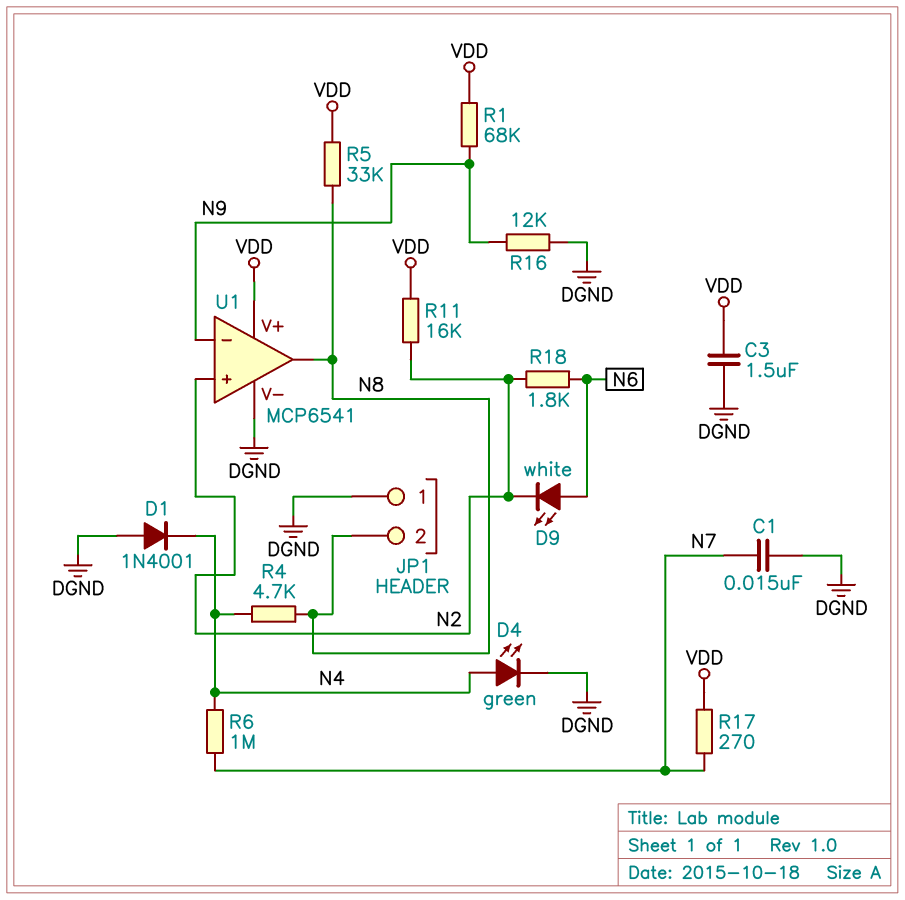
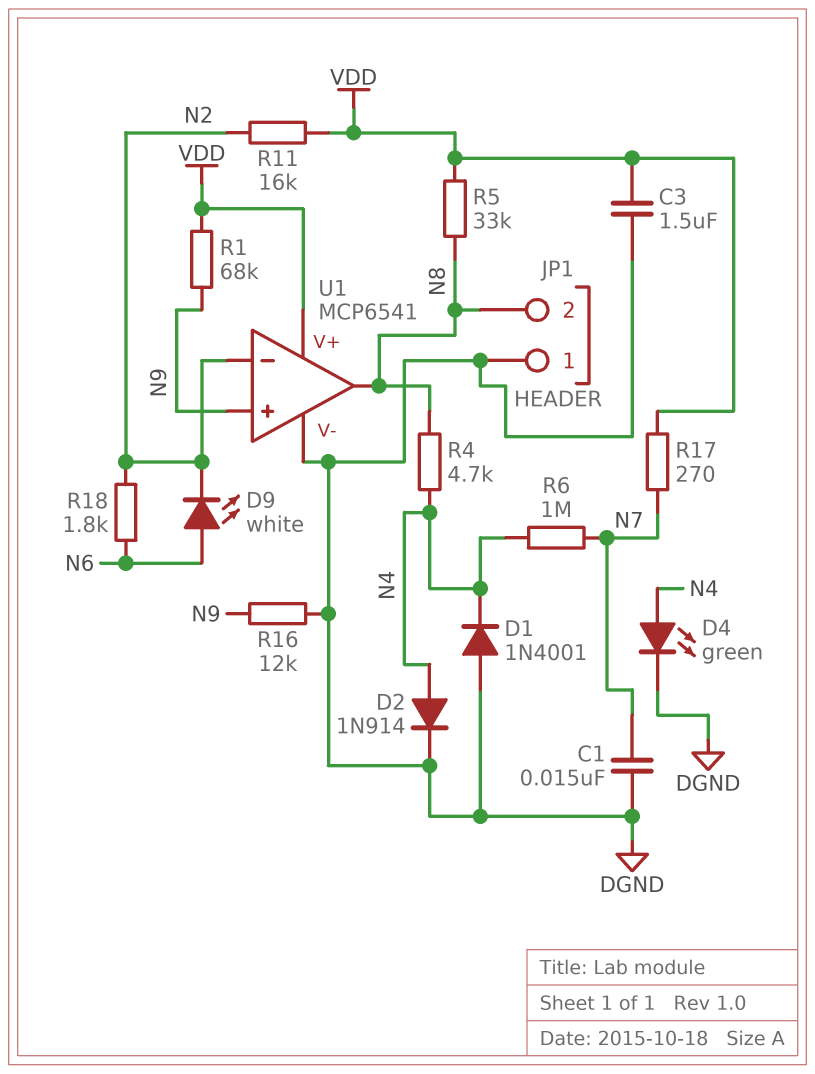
D2: none -> diode 1N914 (A N4, K DGND)
U1 pin in+: N2 -> N9
U1 pin in-: N9 -> N2

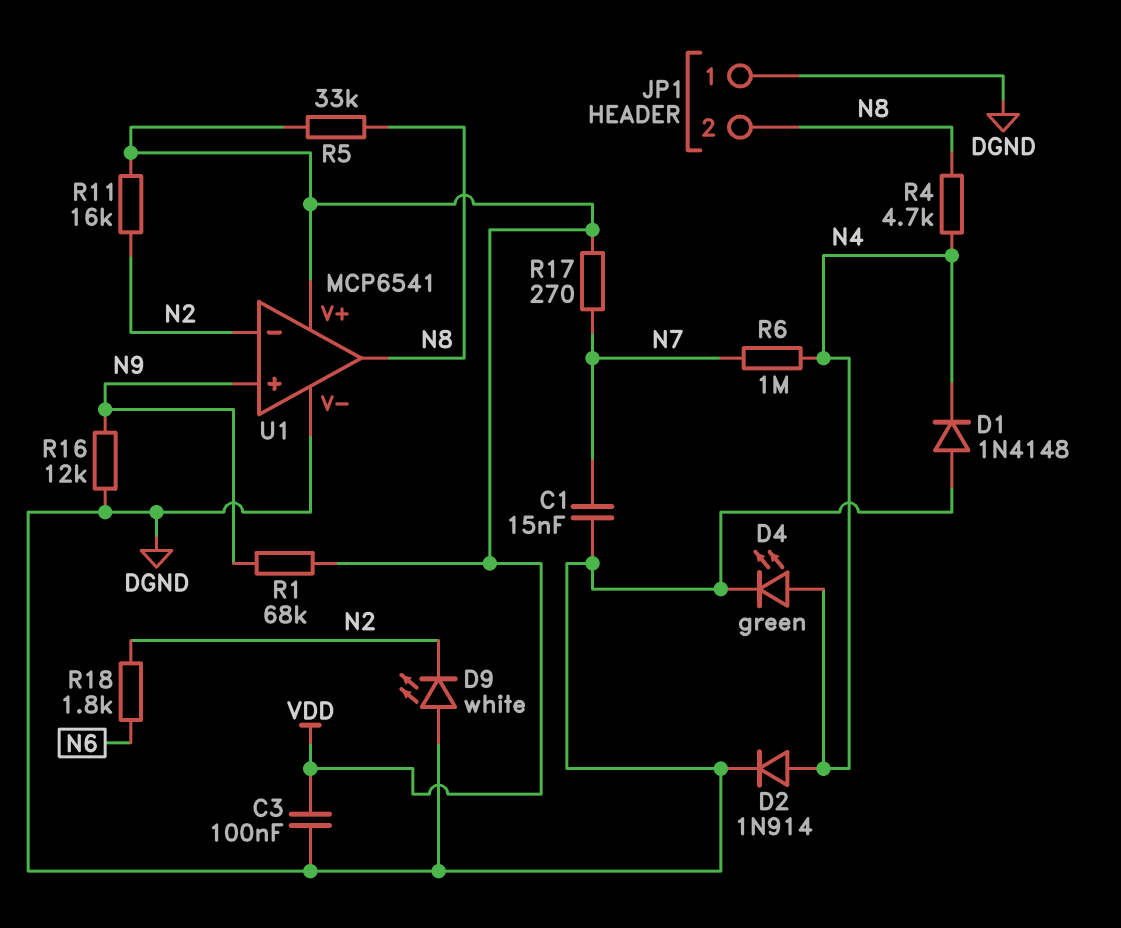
C3: 1.5uF (DGND, VDD) -> 100nF (DGND, VDD)
D1: diode 1N4001 (A DGND, K N4) -> diode 1N4148 (A DGND, K N4)
D9: LED white (A N6, K N2) -> LED white (A DGND, K N2)

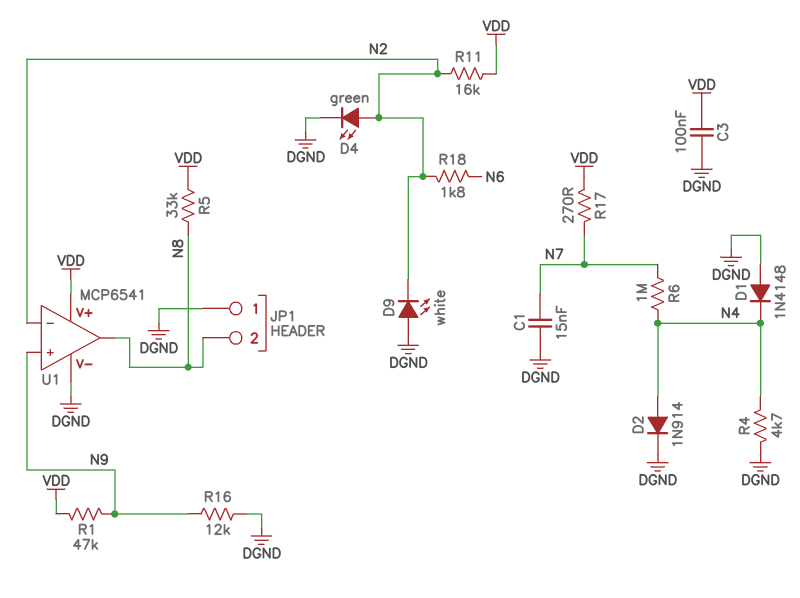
D4: LED green (A N4, K DGND) -> LED green (A N2, K DGND)
R1: 68k (N9, VDD) -> 47k (N9, VDD)
R4: 4.7k (N4, N8) -> 4.7k (DGND, N4)

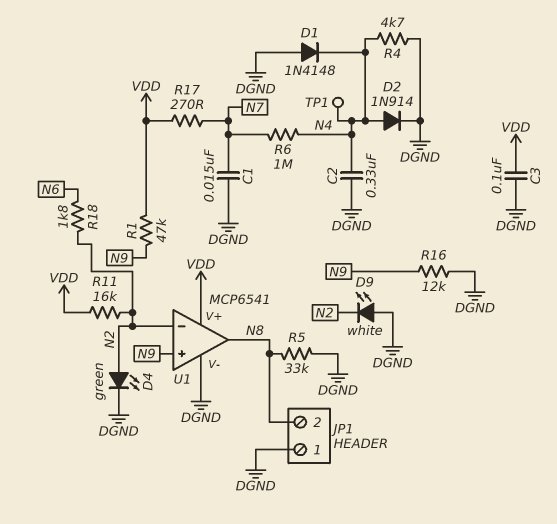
C2: none -> 330nF (DGND, N4)
R5: 33k (N8, VDD) -> 33k (DGND, N8)
TP1: none -> test point (N4)

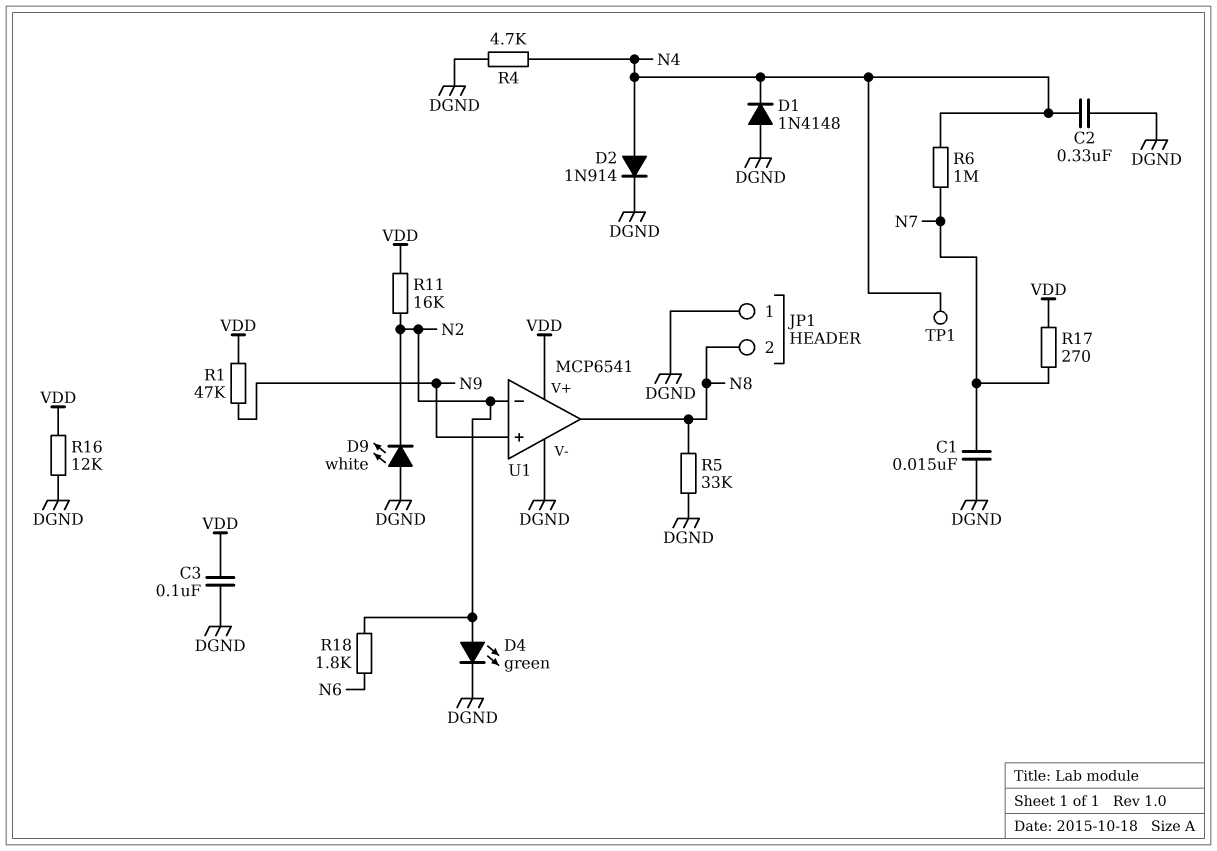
R16: 12k (DGND, N9) -> 12k (DGND, VDD)

